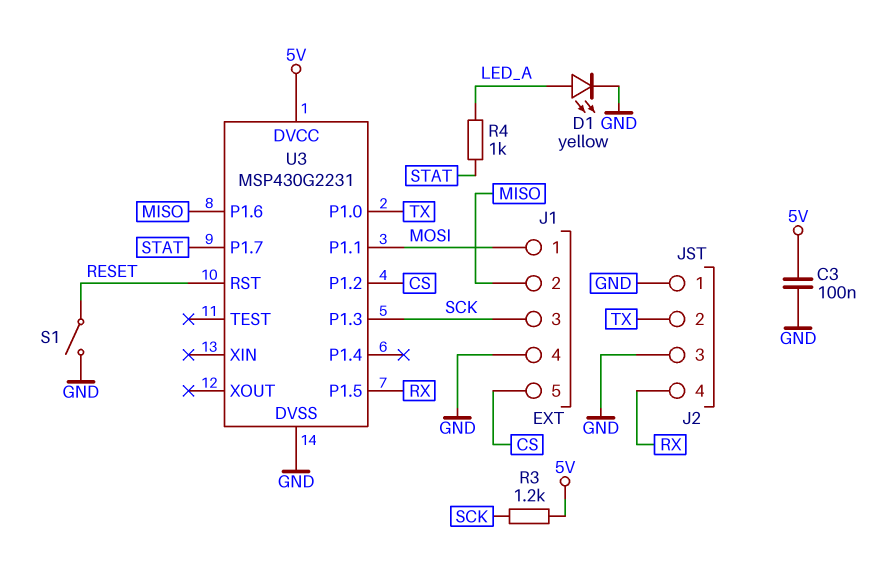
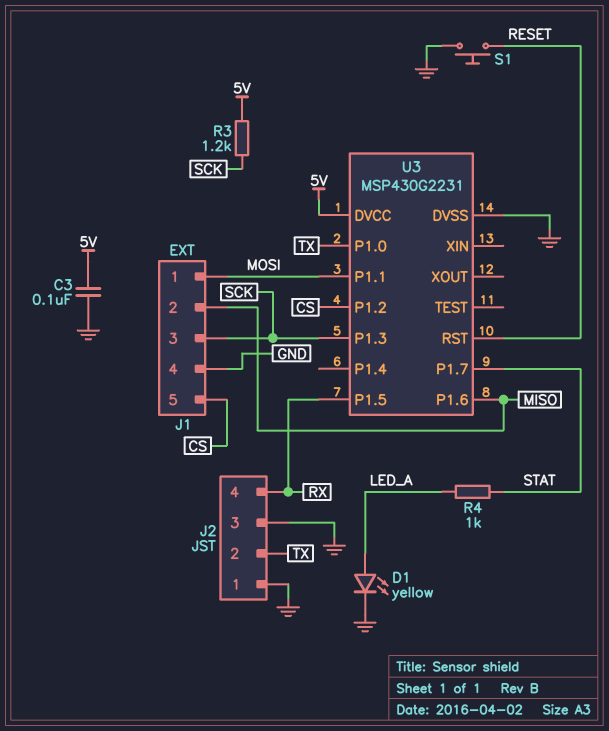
S1: switch (GND, RESET) -> button (GND, RESET)

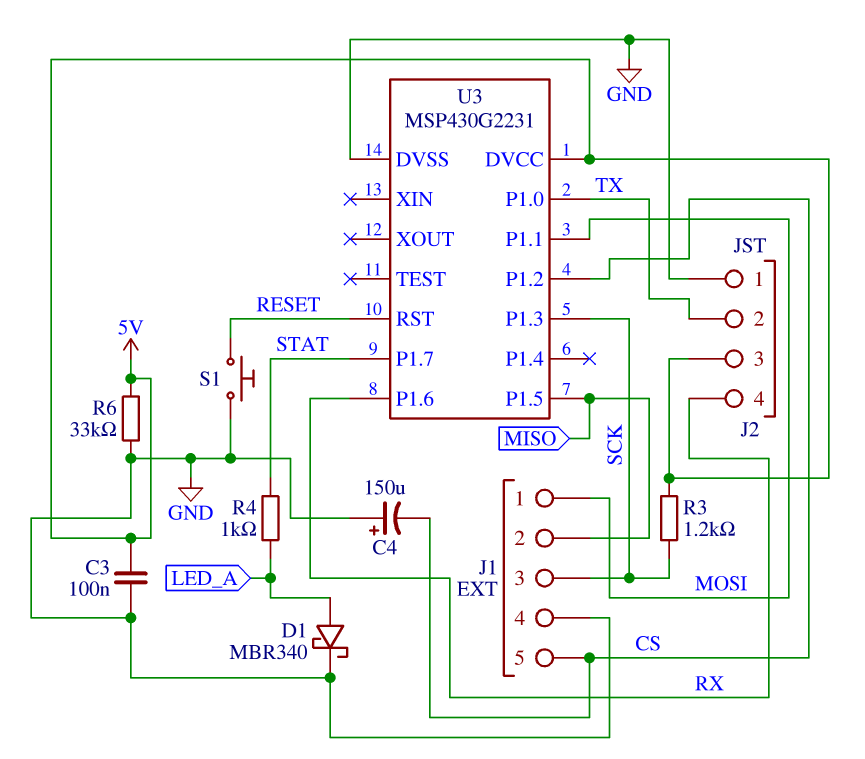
C4: none -> 150uF (plus GND, minus CS)
D1: LED yellow (A LED_A, K GND) -> schottky MBR340 (A LED_A, K GND)
J2 pin 3: GND -> 5V
R6: none -> 33k (5V, GND)
U3 pin P1.5: RX -> MISO
U3 pin P1.6: MISO -> RX

